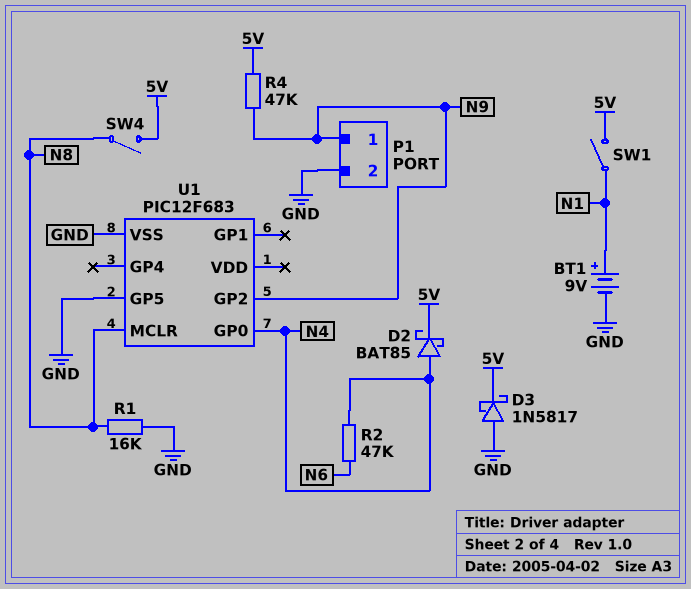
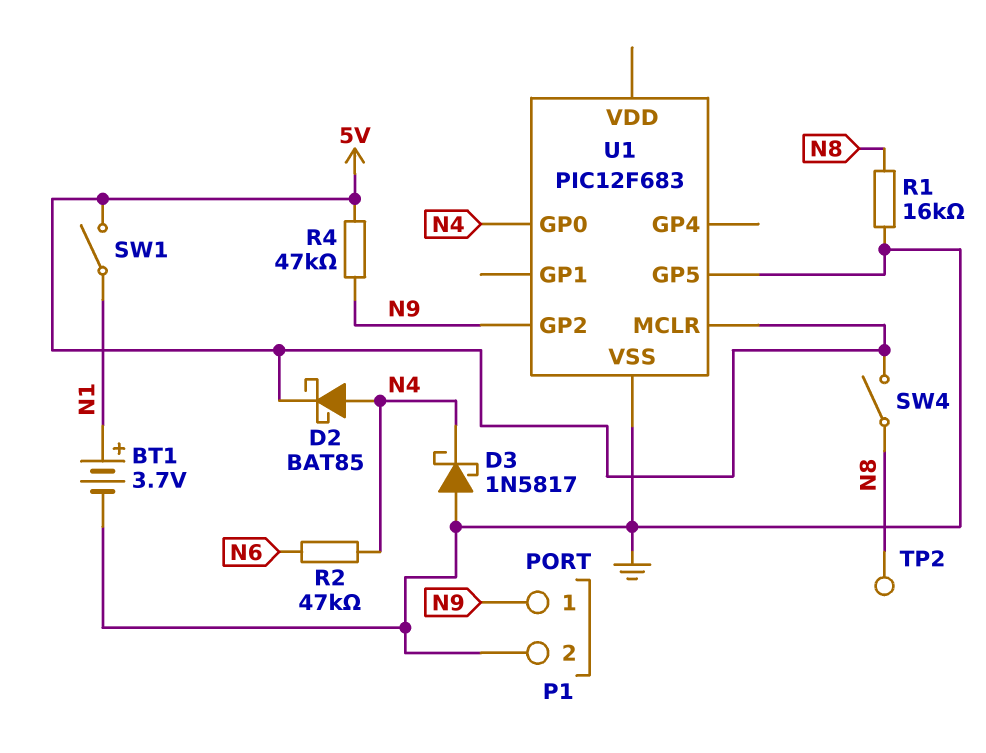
BT1: 9V (plus N1, minus GND) -> 3.7V (plus N1, minus GND)
D3: schottky 1N5817 (A GND, K 5V) -> schottky 1N5817 (A GND, K N4)
TP2: none -> test point (N8)
U1 pin MCLR: N8 -> 5V

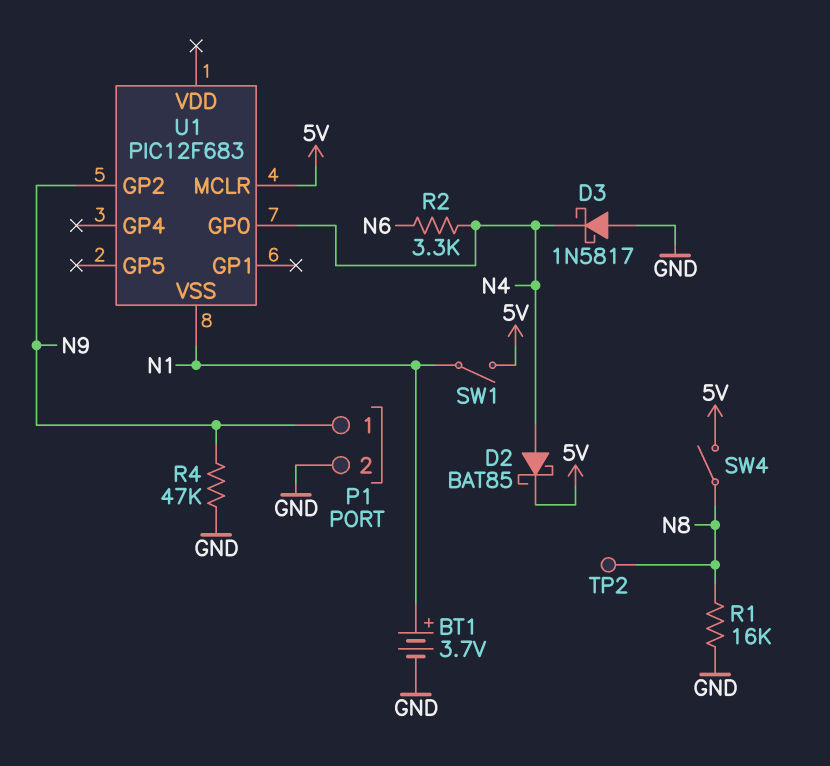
R2: 47k (N4, N6) -> 3.3k (N4, N6)
R4: 47k (5V, N9) -> 47k (GND, N9)
U1 pin GP5: GND -> none
U1 pin VSS: GND -> N1

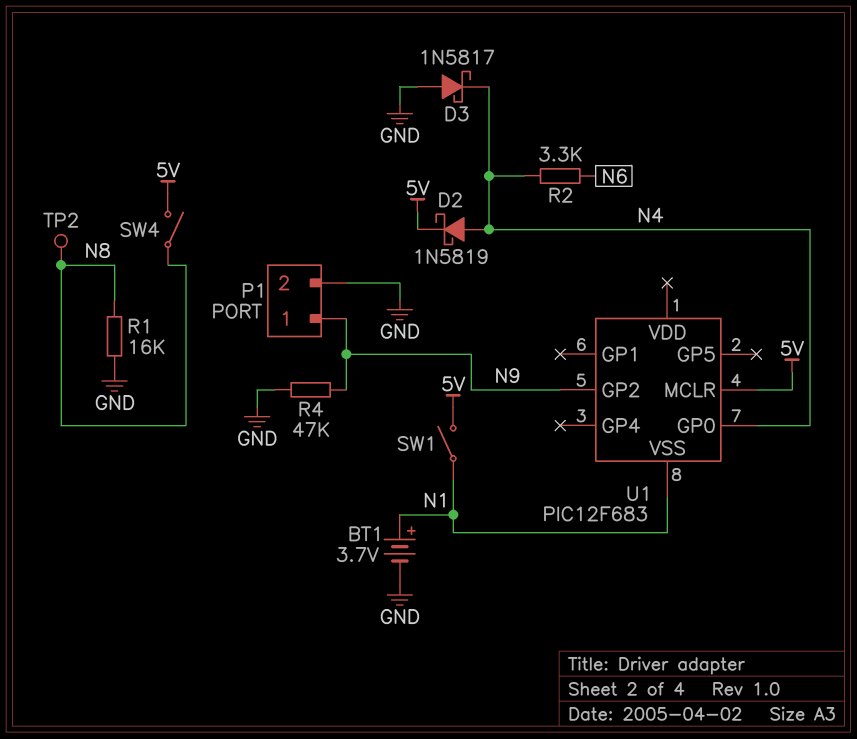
D2: schottky BAT85 (A N4, K 5V) -> schottky 1N5819 (A N4, K 5V)

